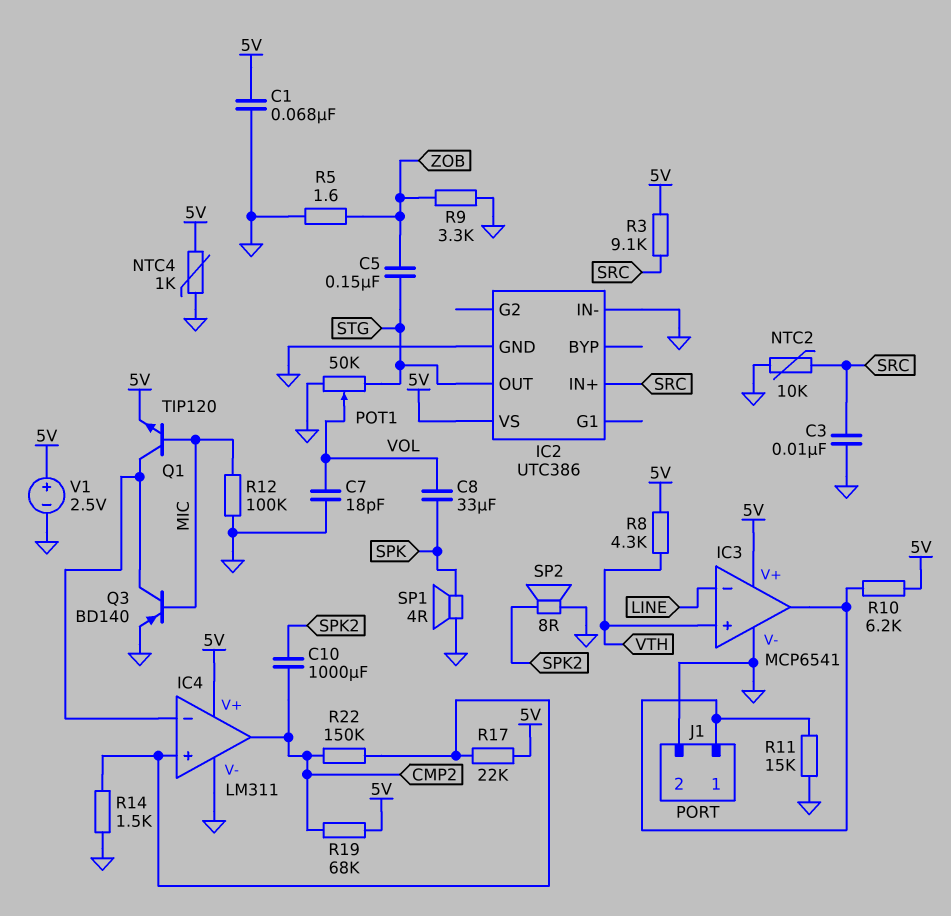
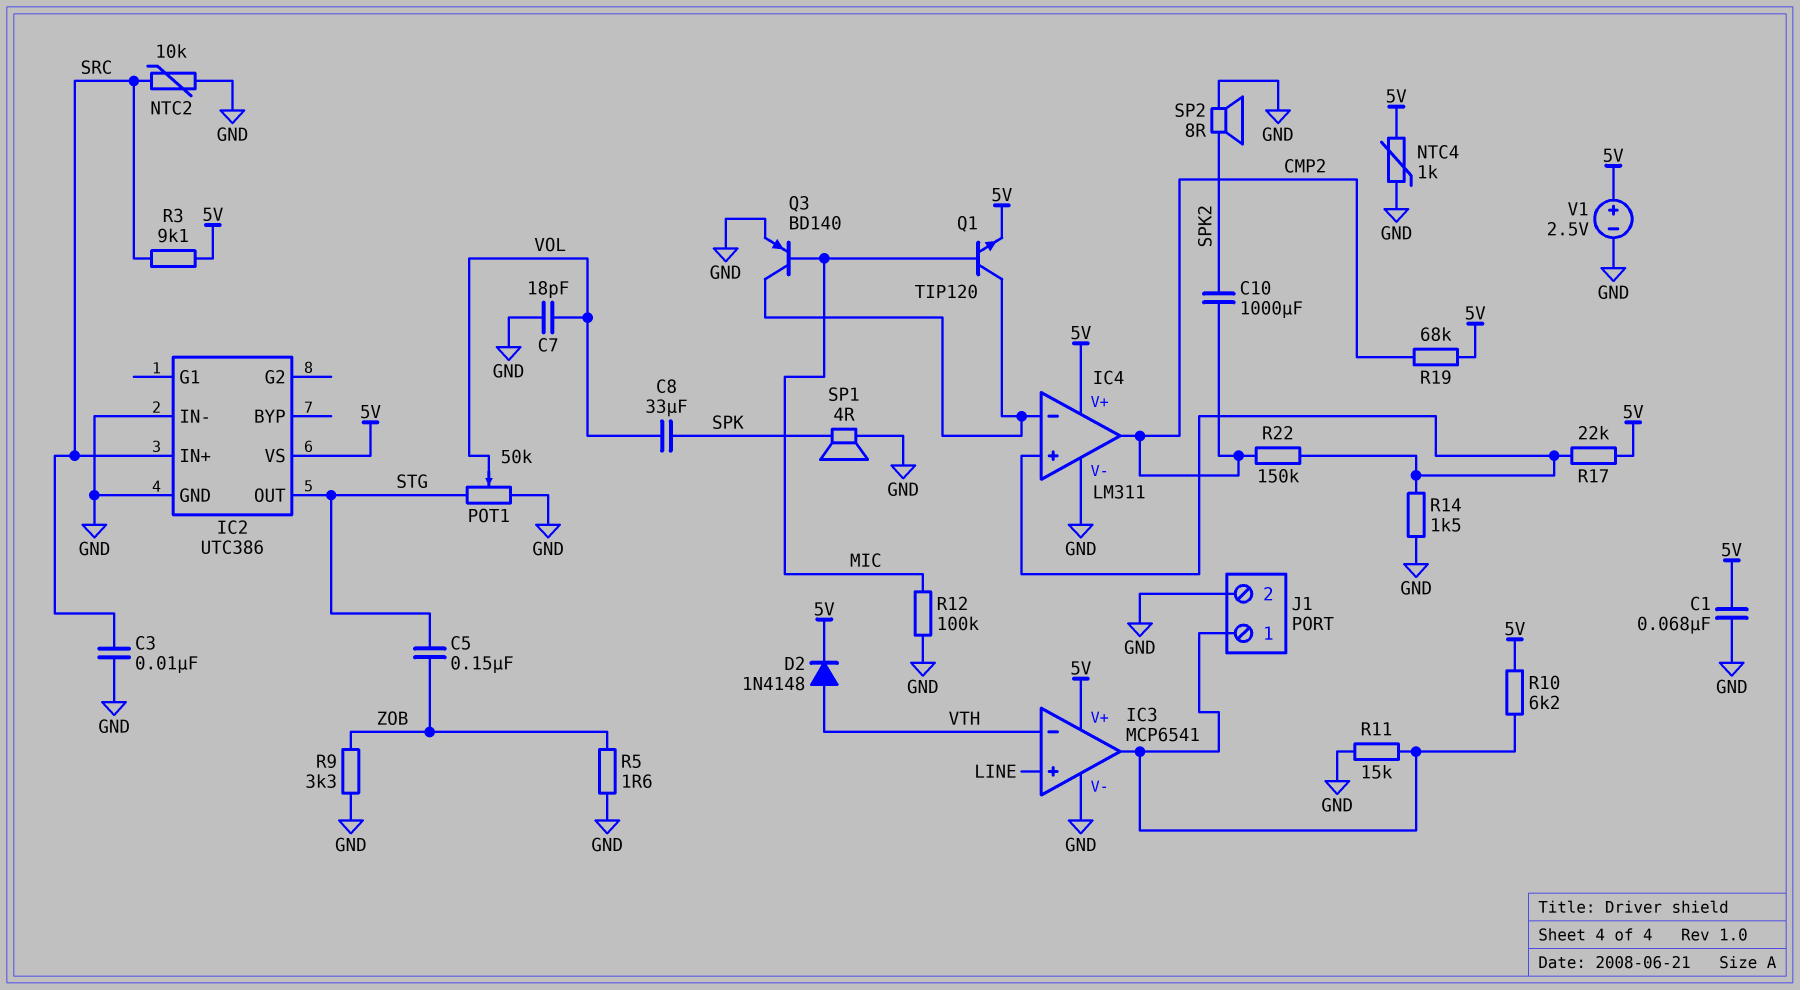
D2: none -> diode 1N4148 (A VTH, K 5V)
IC3 pin in+: VTH -> LINE
IC3 pin in-: LINE -> VTH
R8: 4.3k (5V, VTH) -> none

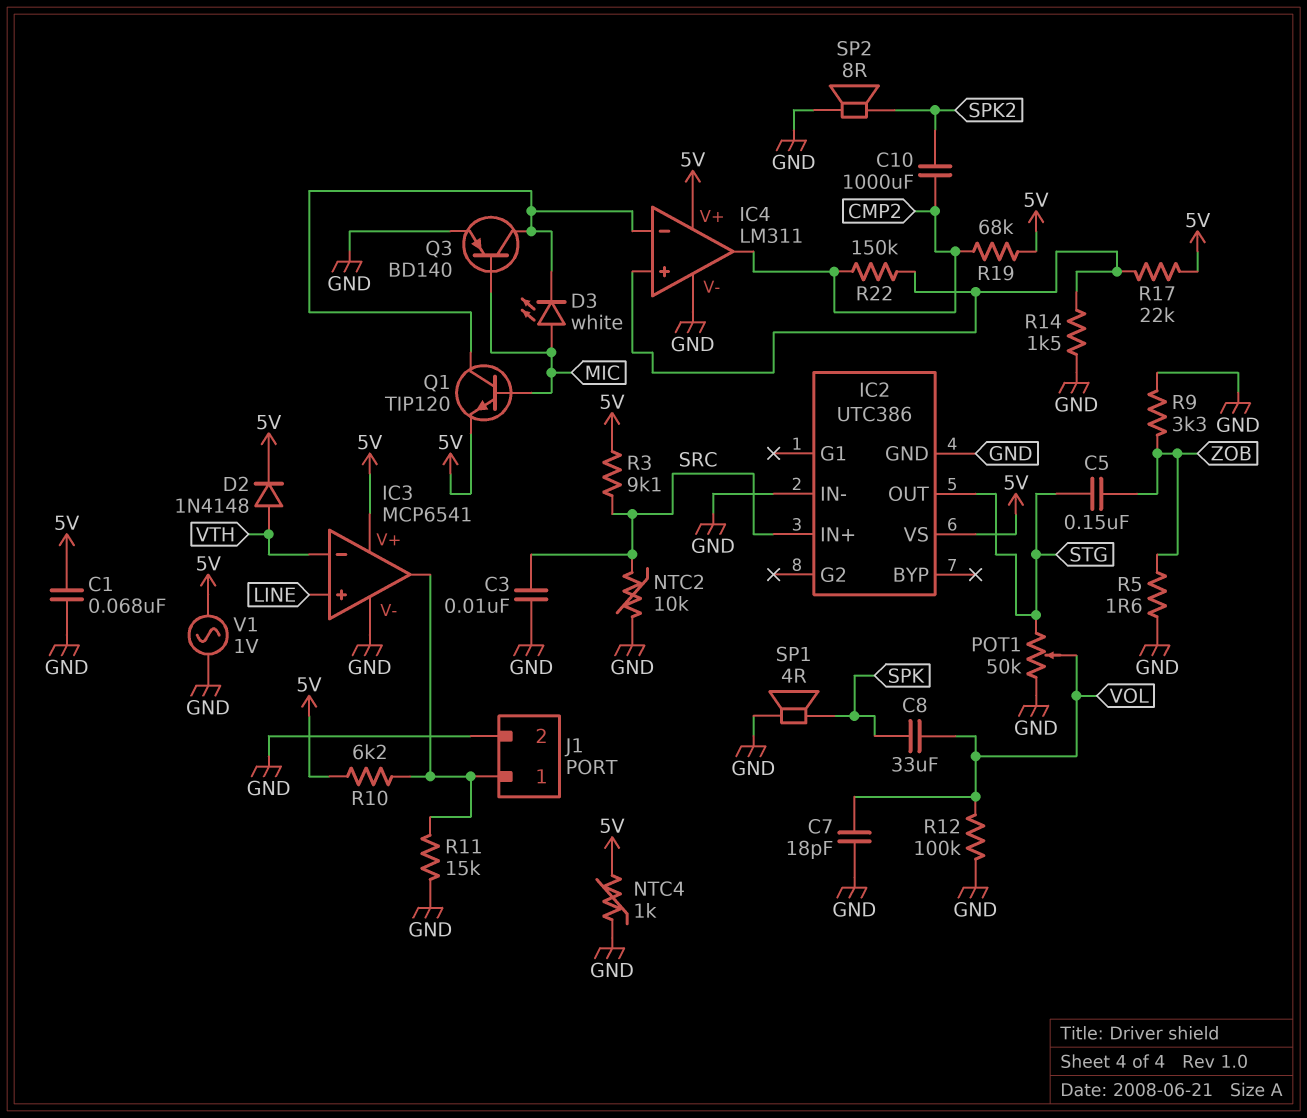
D3: none -> LED white (A MIC, K IC4/in-)
R12: 100k (GND, MIC) -> 100k (GND, VOL)
V1: 2.5V (plus 5V, minus GND) -> AC 1V (5V, GND)

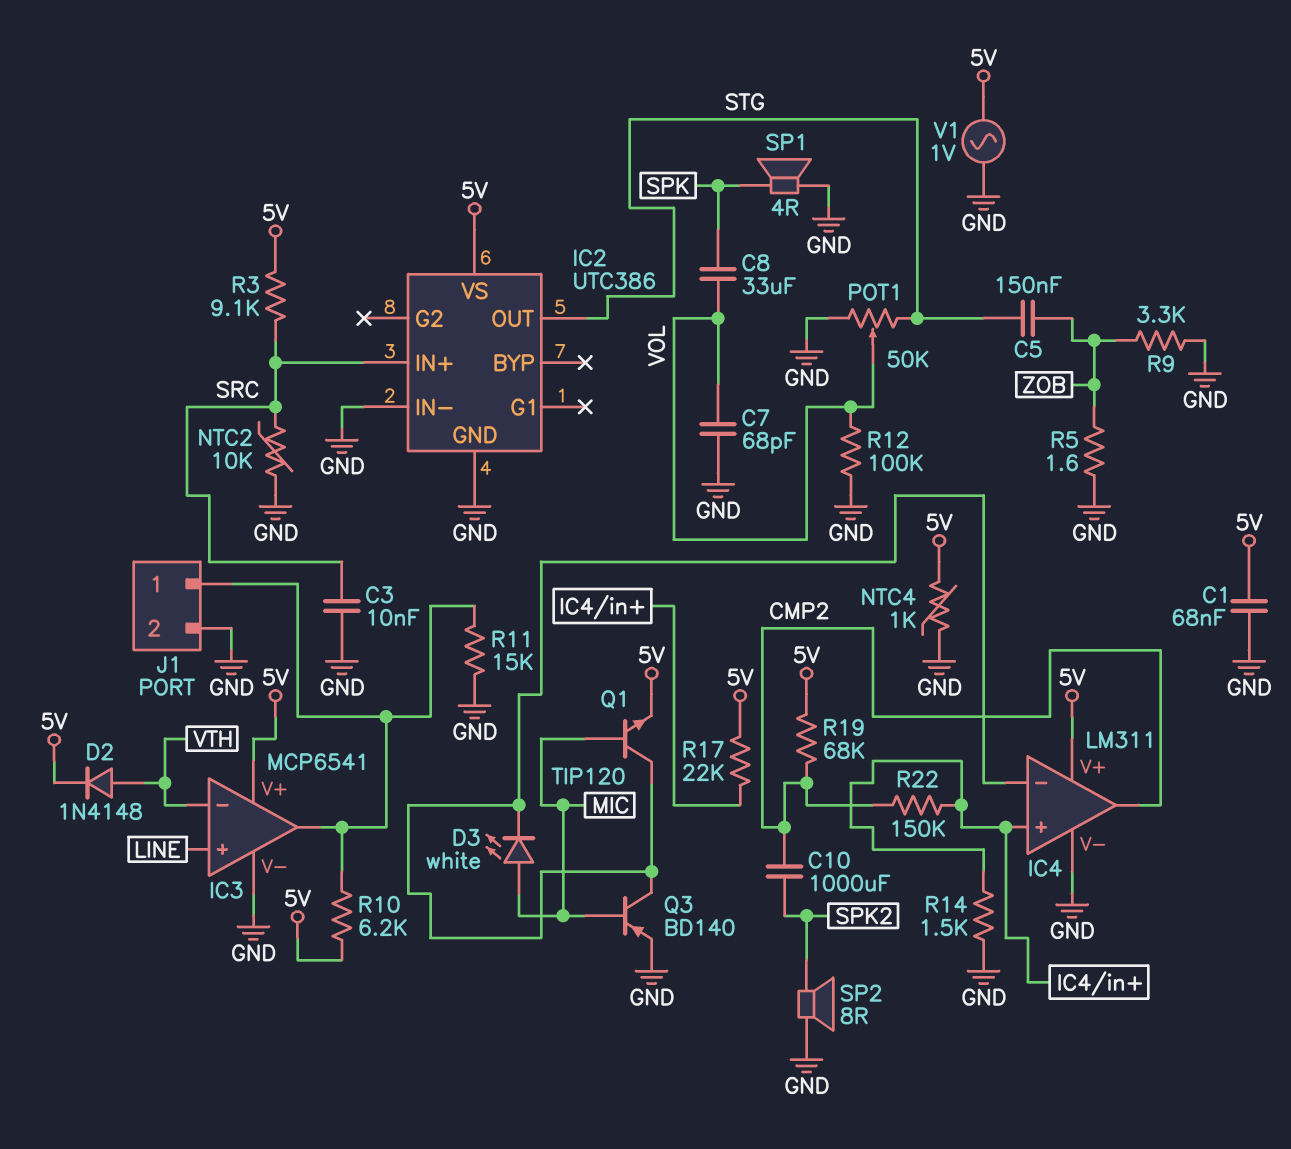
C7: 18pF (GND, VOL) -> 68pF (GND, VOL)

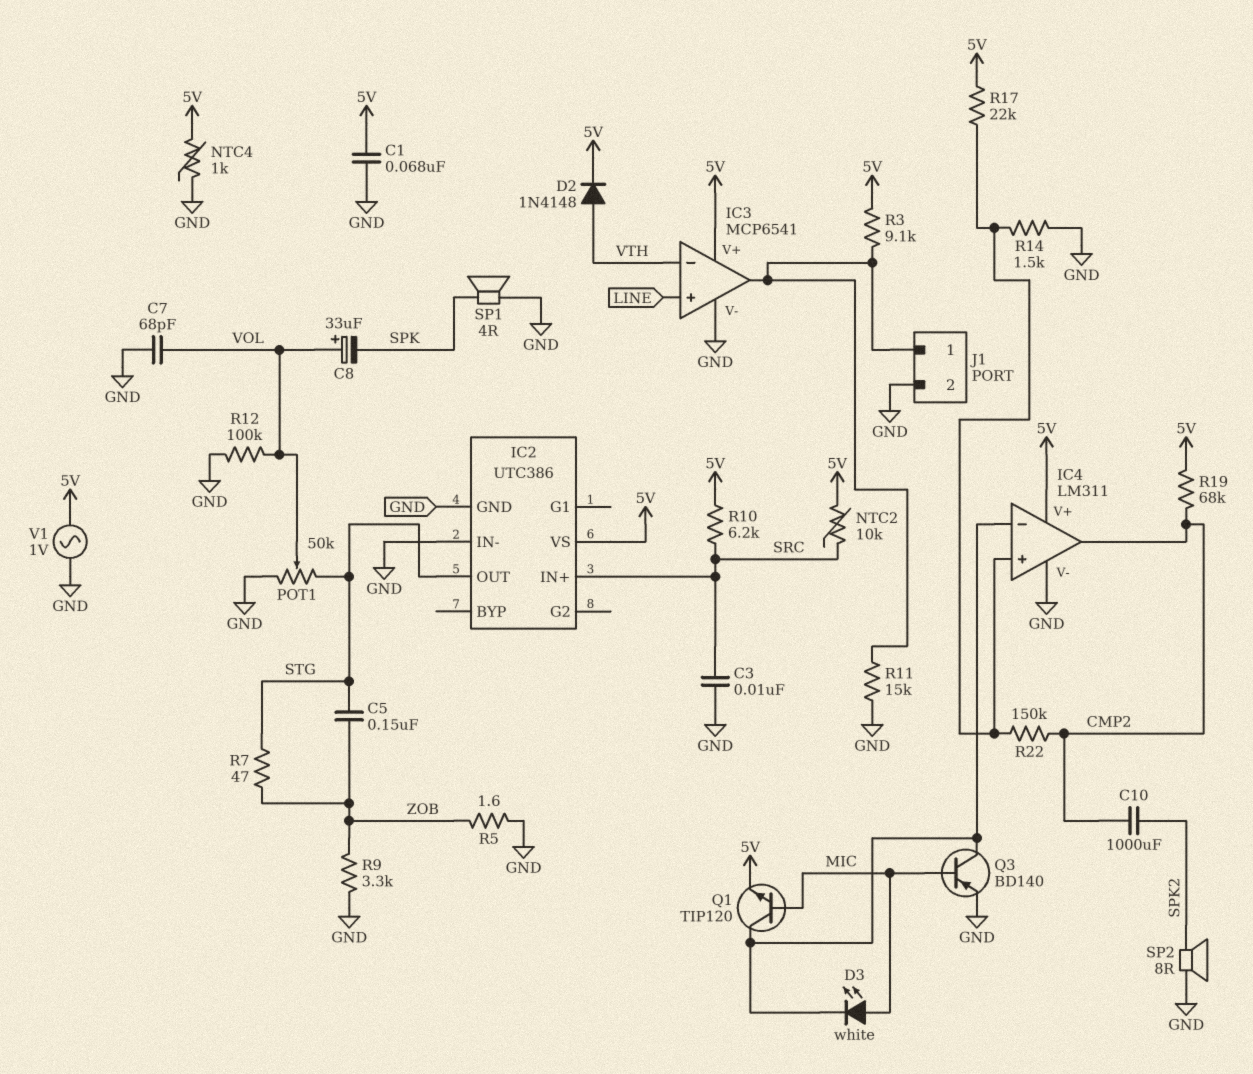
C8: 33uF (SPK, VOL) -> 33uF (plus VOL, minus SPK)
NTC2: 10k (GND, SRC) -> 10k (5V, SRC)
R3: 9.1k (5V, SRC) -> 9.1k (5V, IC3/out)
R7: none -> 47 (STG, ZOB)
R10: 6.2k (5V, IC3/out) -> 6.2k (5V, SRC)

